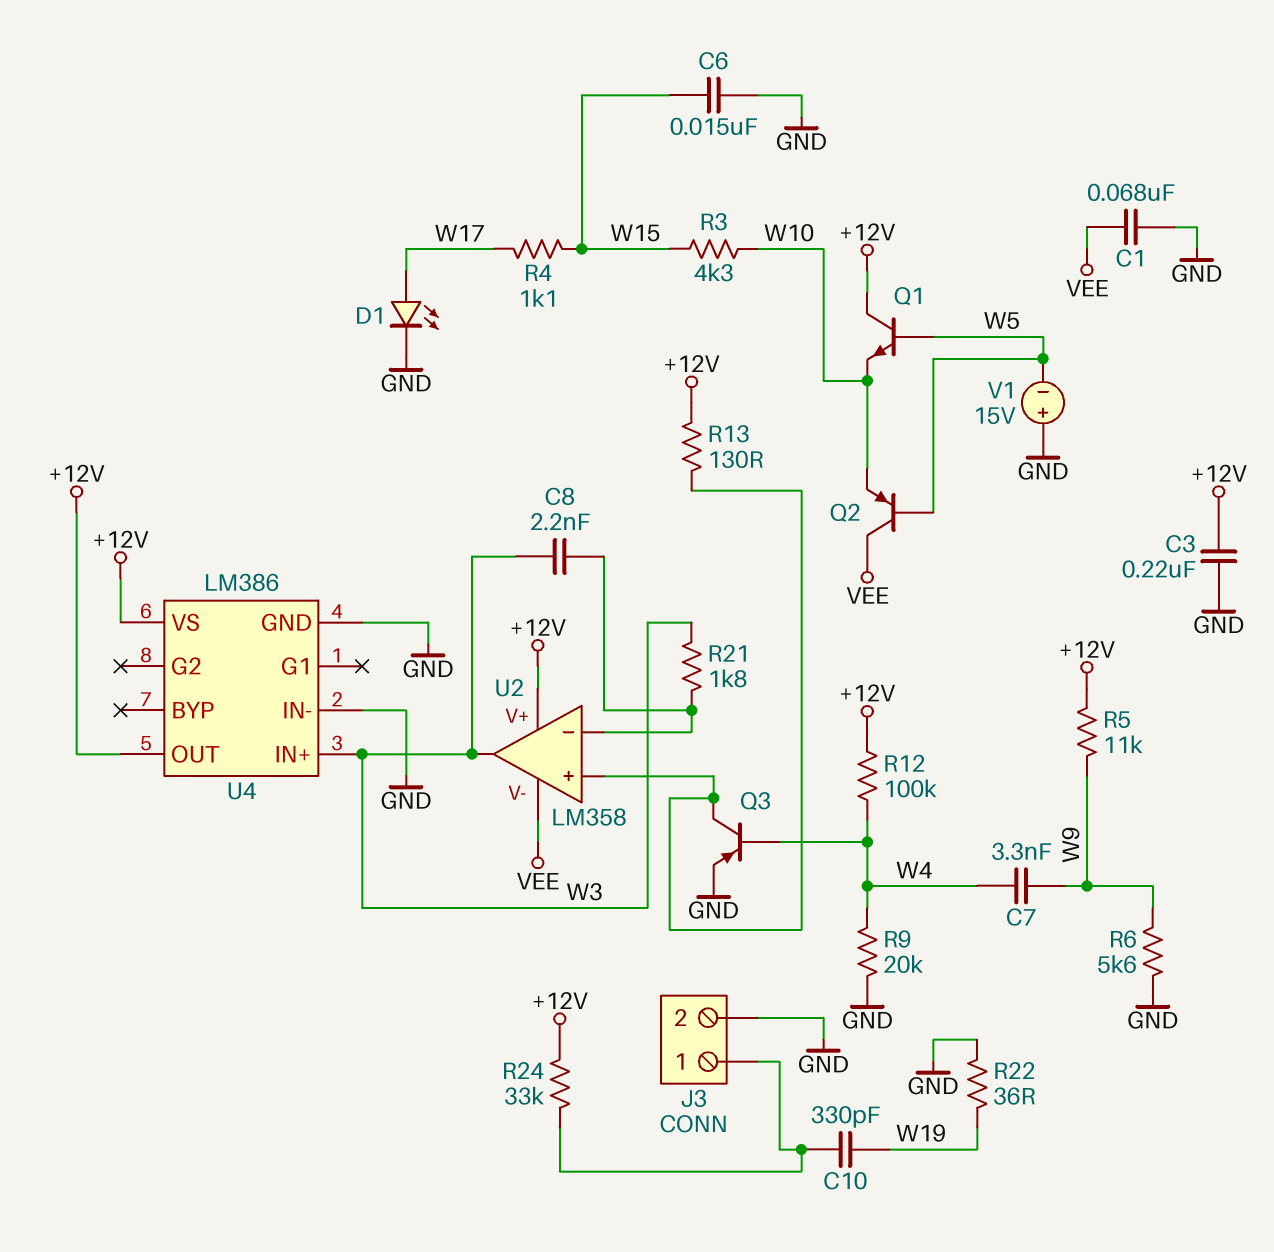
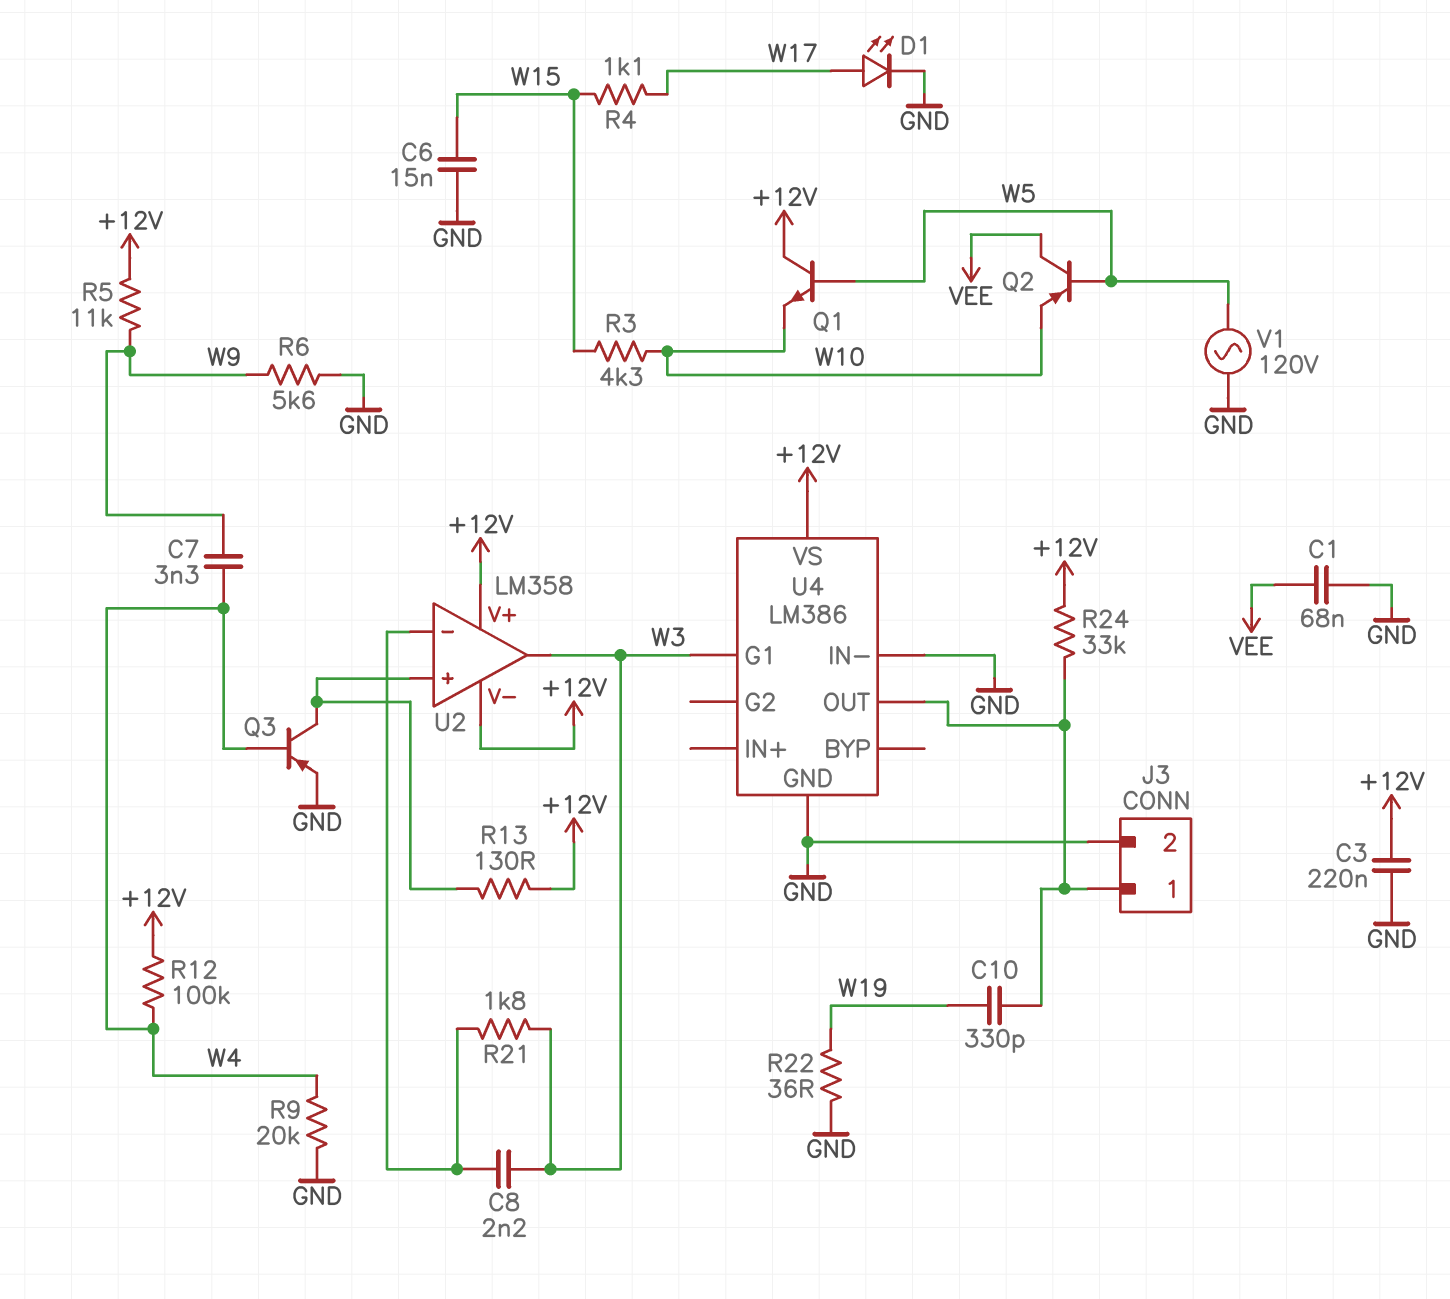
U2 pin V-: VEE -> +12V
U4 pin G1: none -> W3
U4 pin IN+: W3 -> none
U4 pin OUT: +12V -> J3/1
V1: 15V (plus GND, minus W5) -> AC 120V (GND, W5)

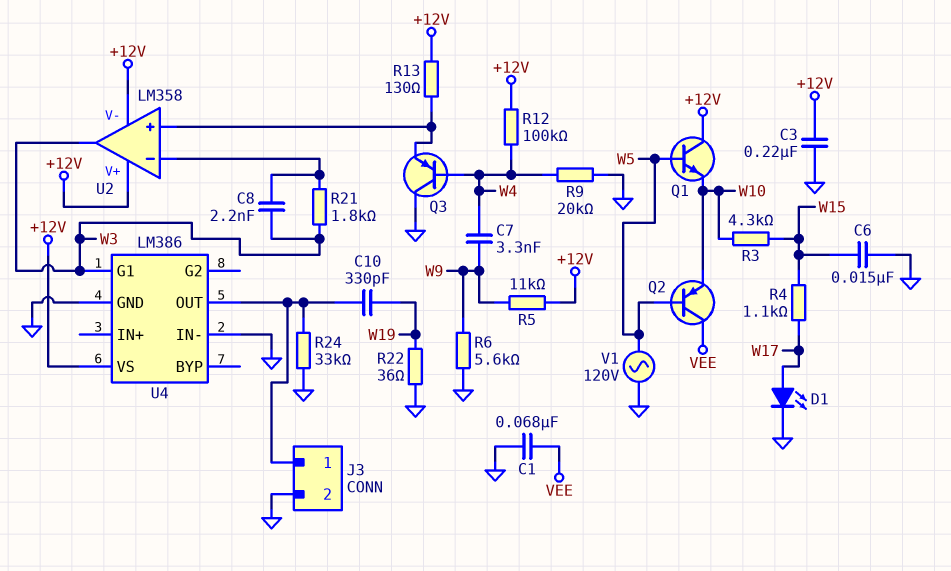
Q3: PNP (B W4, C U2/in+, E GND) -> PNP (B W4, C GND, E U2/in+)
R24: 33k (+12V, J3/1) -> 33k (GND, J3/1)

